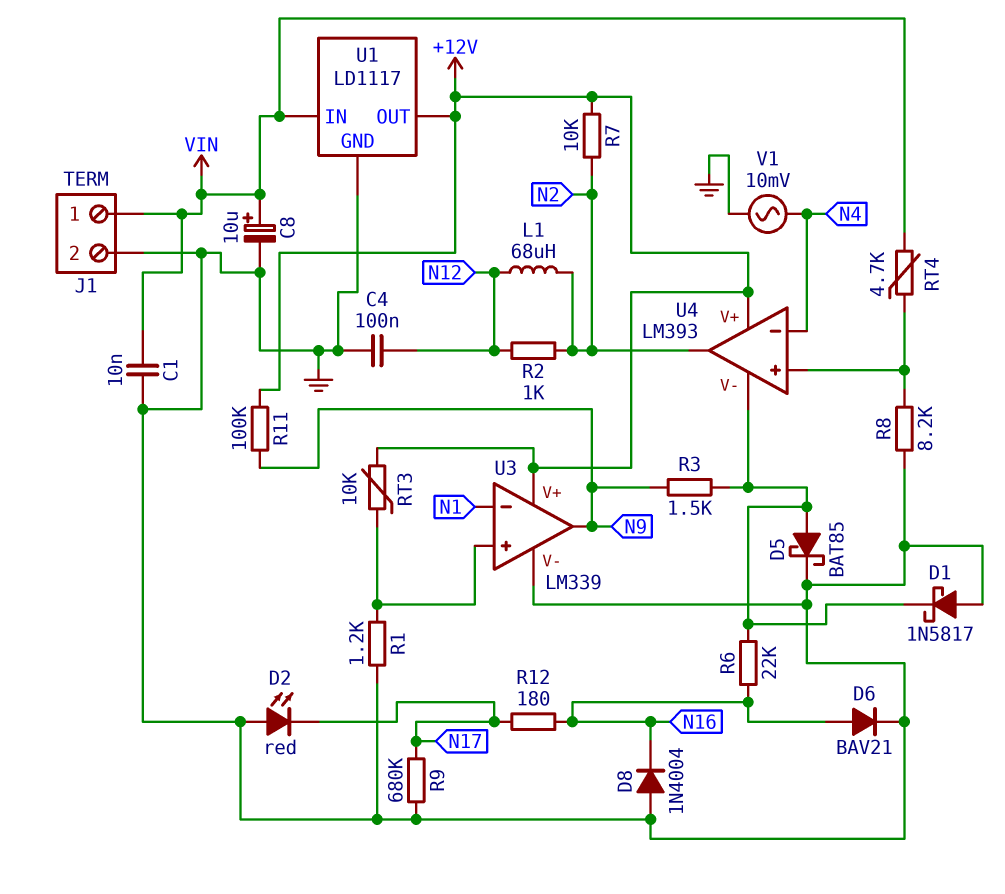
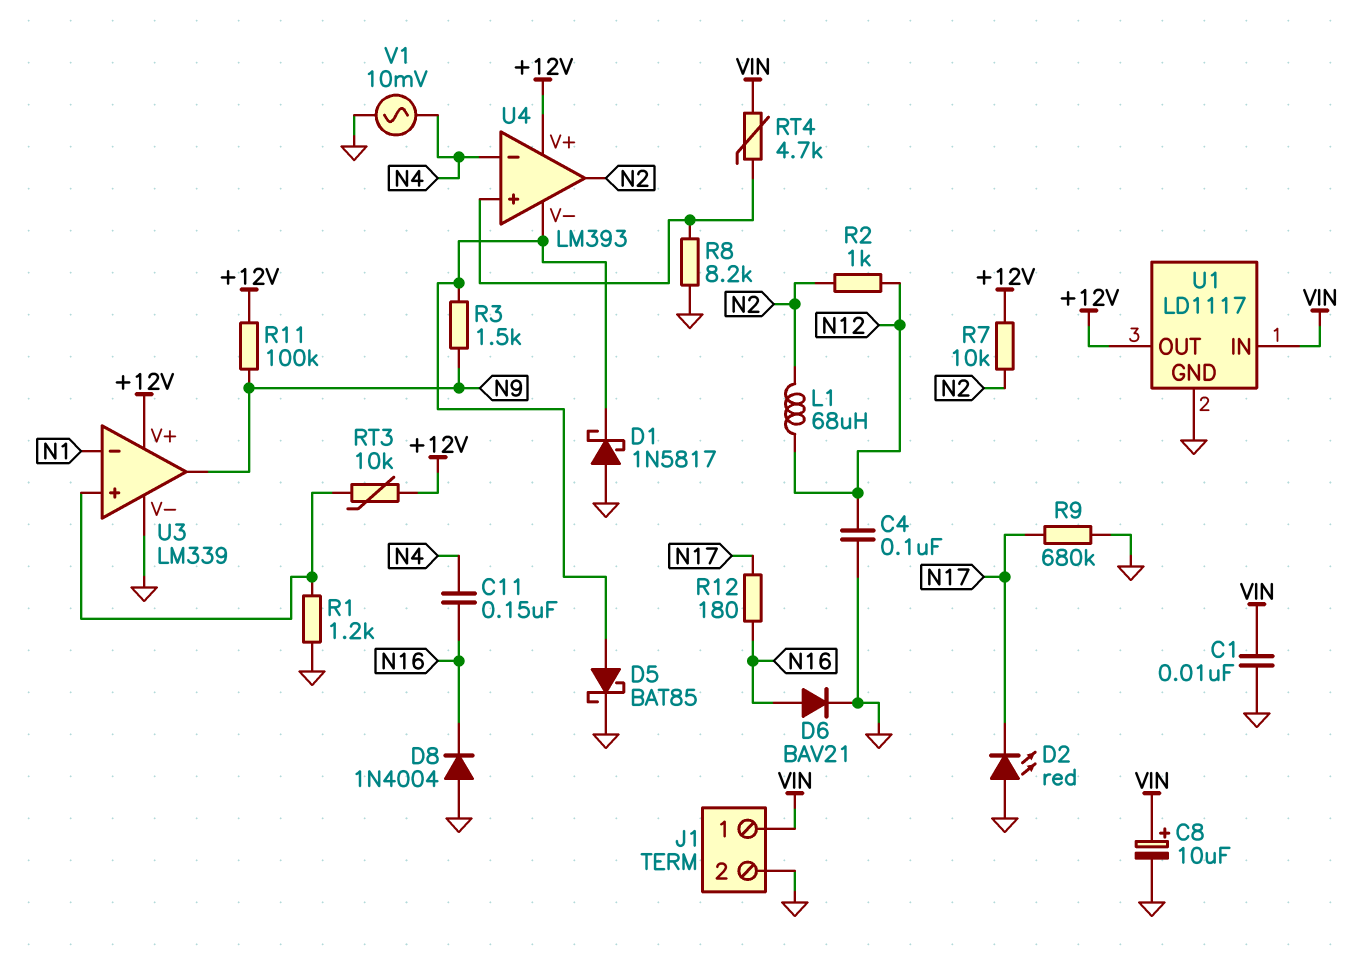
C11: none -> 150nF (N4, N16)
R6: 22k (N16, U4/V-) -> none

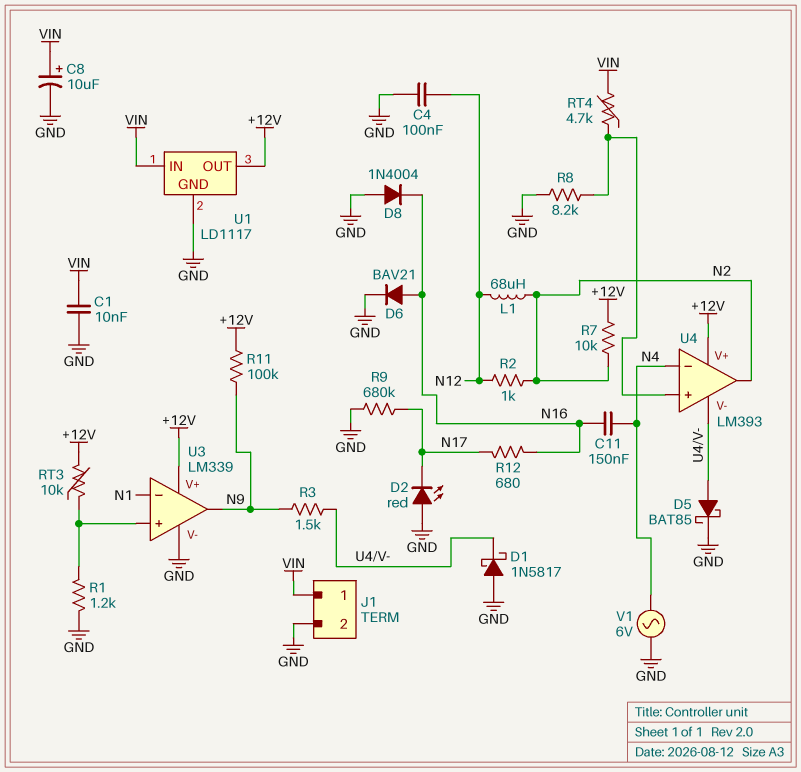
R12: 180 (N16, N17) -> 680 (N16, N17)
V1: AC 10mV (GND, N4) -> AC 6V (GND, N4)

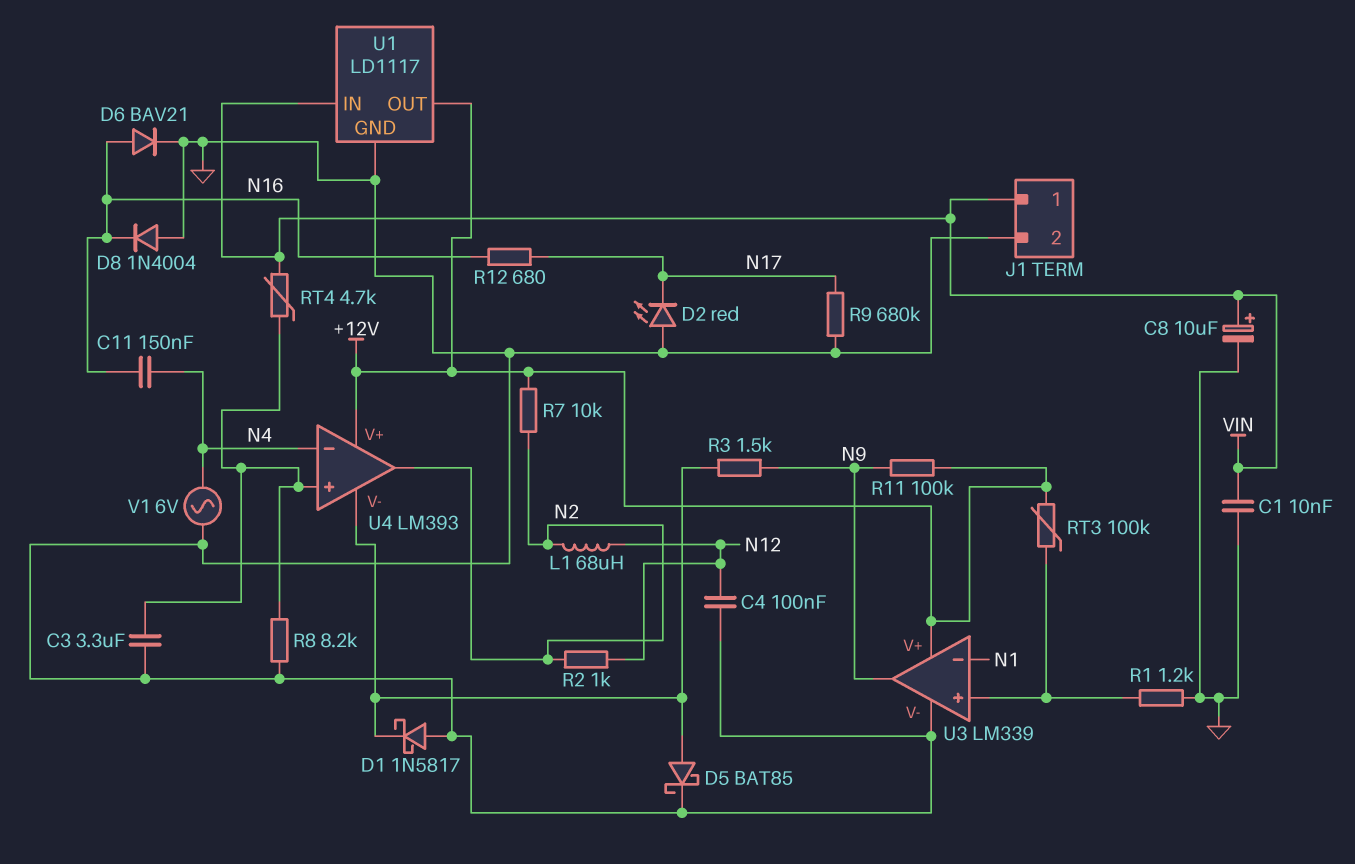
C3: none -> 3.3uF (GND, U4/in+)
RT3: 10k (+12V, U3/in+) -> 100k (+12V, U3/in+)

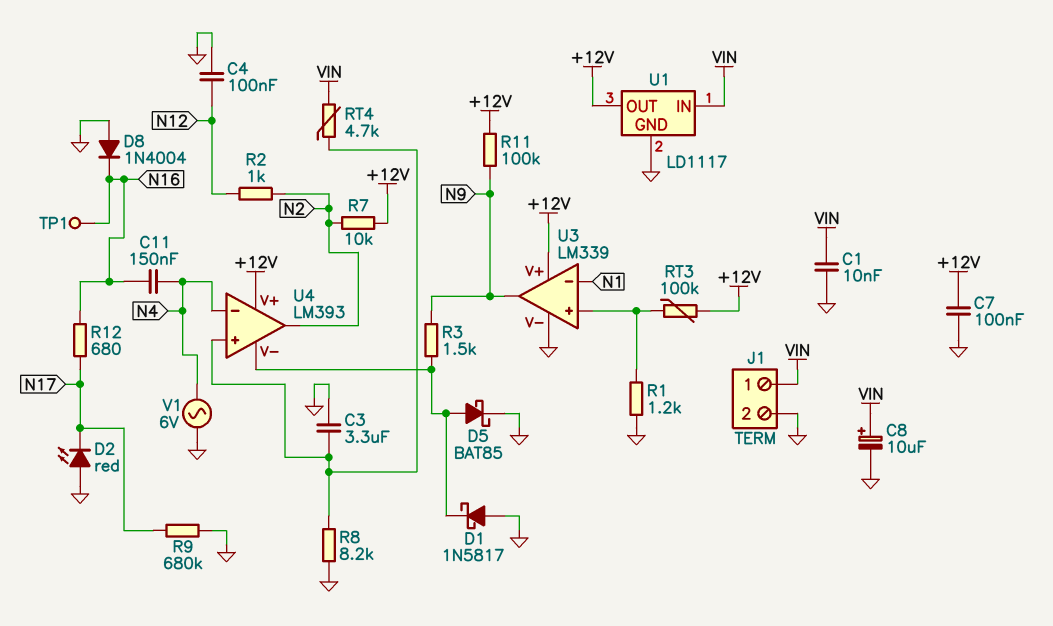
C7: none -> 100nF (+12V, GND)
D6: diode BAV21 (A N16, K GND) -> none
L1: 68uH (N2, N12) -> none
TP1: none -> test point (N16)

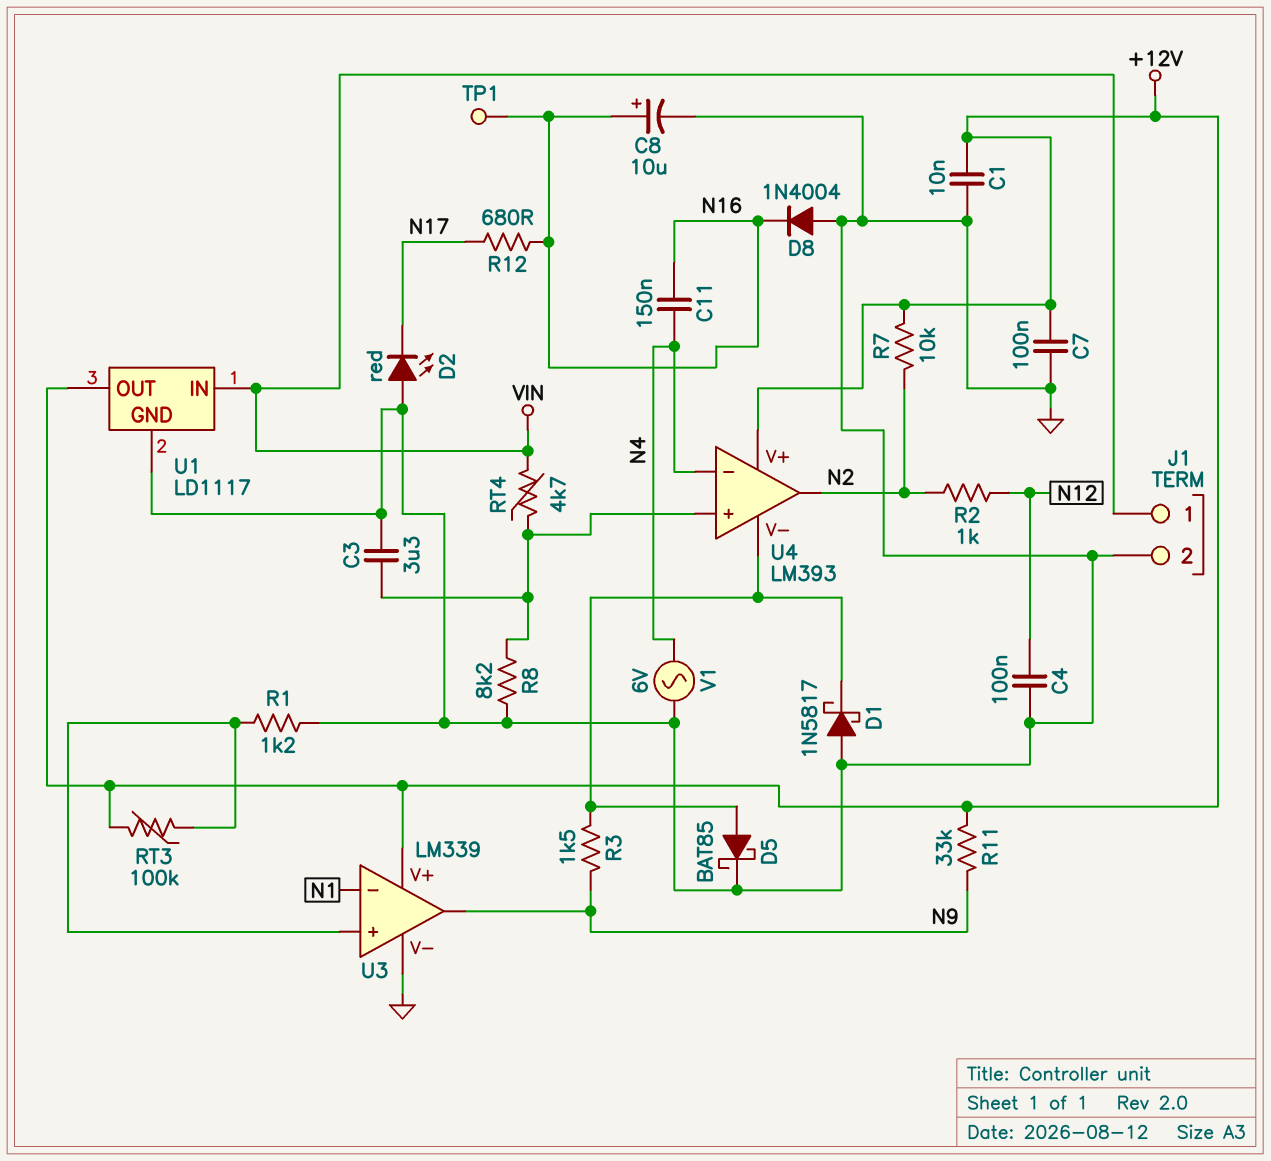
C1: 10nF (GND, VIN) -> 10nF (+12V, GND)
C8: 10uF (plus VIN, minus GND) -> 10uF (plus N16, minus GND)
R9: 680k (GND, N17) -> none
R11: 100k (+12V, N9) -> 33k (+12V, N9)

